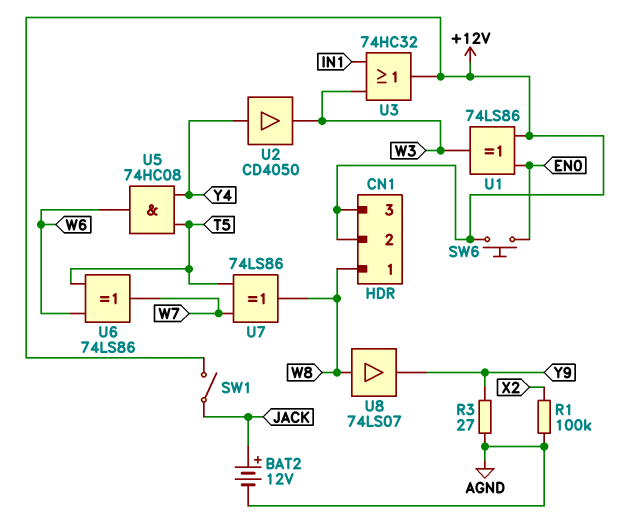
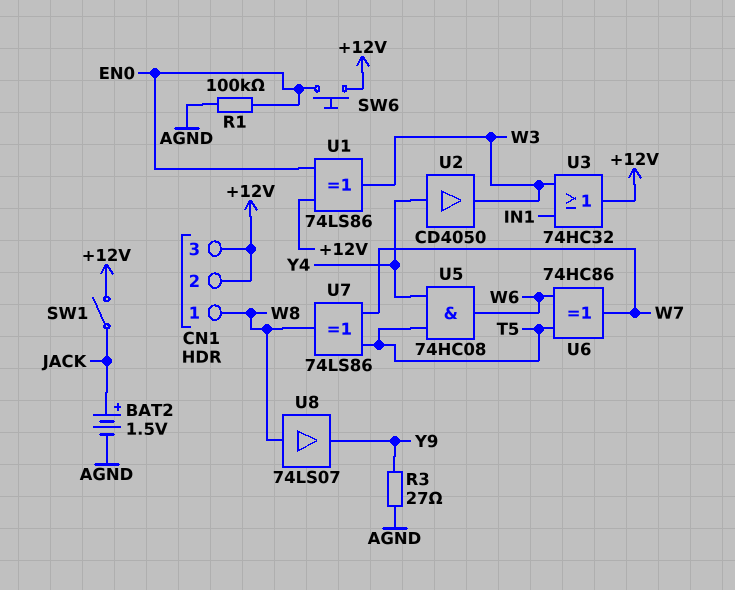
BAT2: 12V (plus JACK, minus AGND) -> 1.5V (plus JACK, minus AGND)
R1: 100k (AGND, X2) -> 100k (AGND, EN0)
U6: XOR 74LS86 (in T5, in W6, out W7) -> XOR 74HC86 (in T5, in W6, out W7)

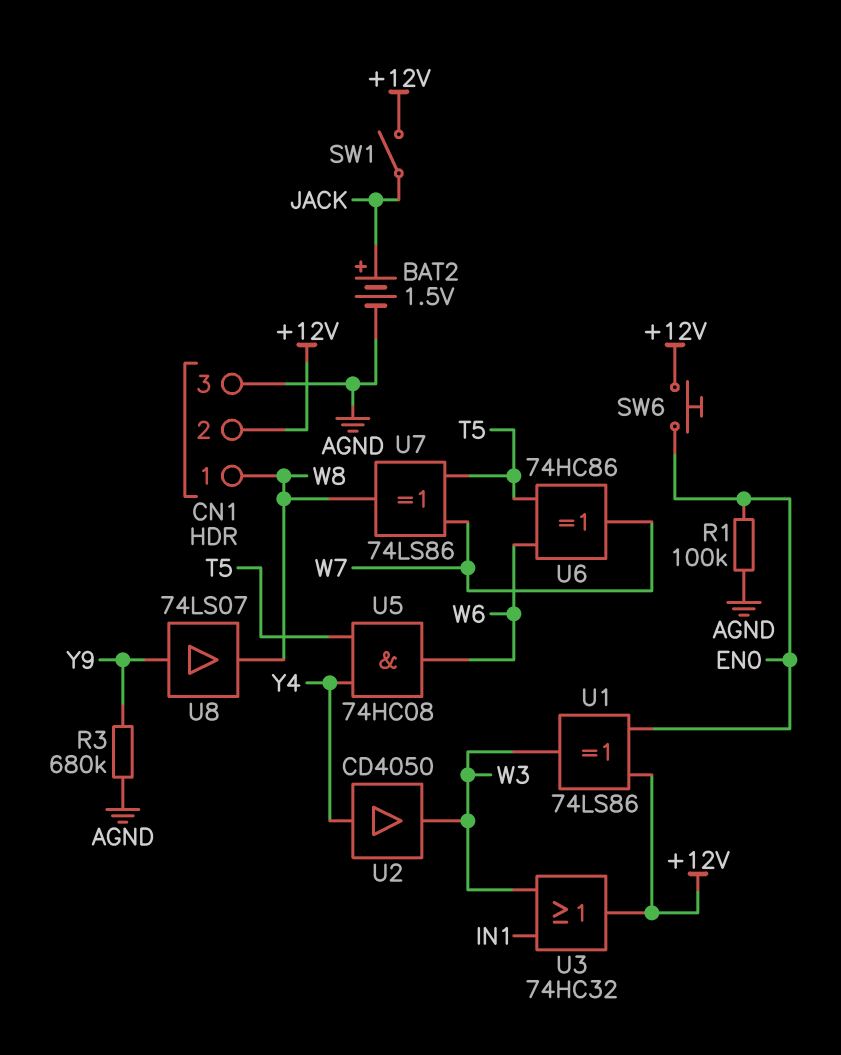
CN1 pin 3: +12V -> AGND
R3: 27 (AGND, Y9) -> 680k (AGND, Y9)
U8: buffer 74LS07 (in W8, out Y9) -> buffer 74LS07 (in Y9, out W8)

